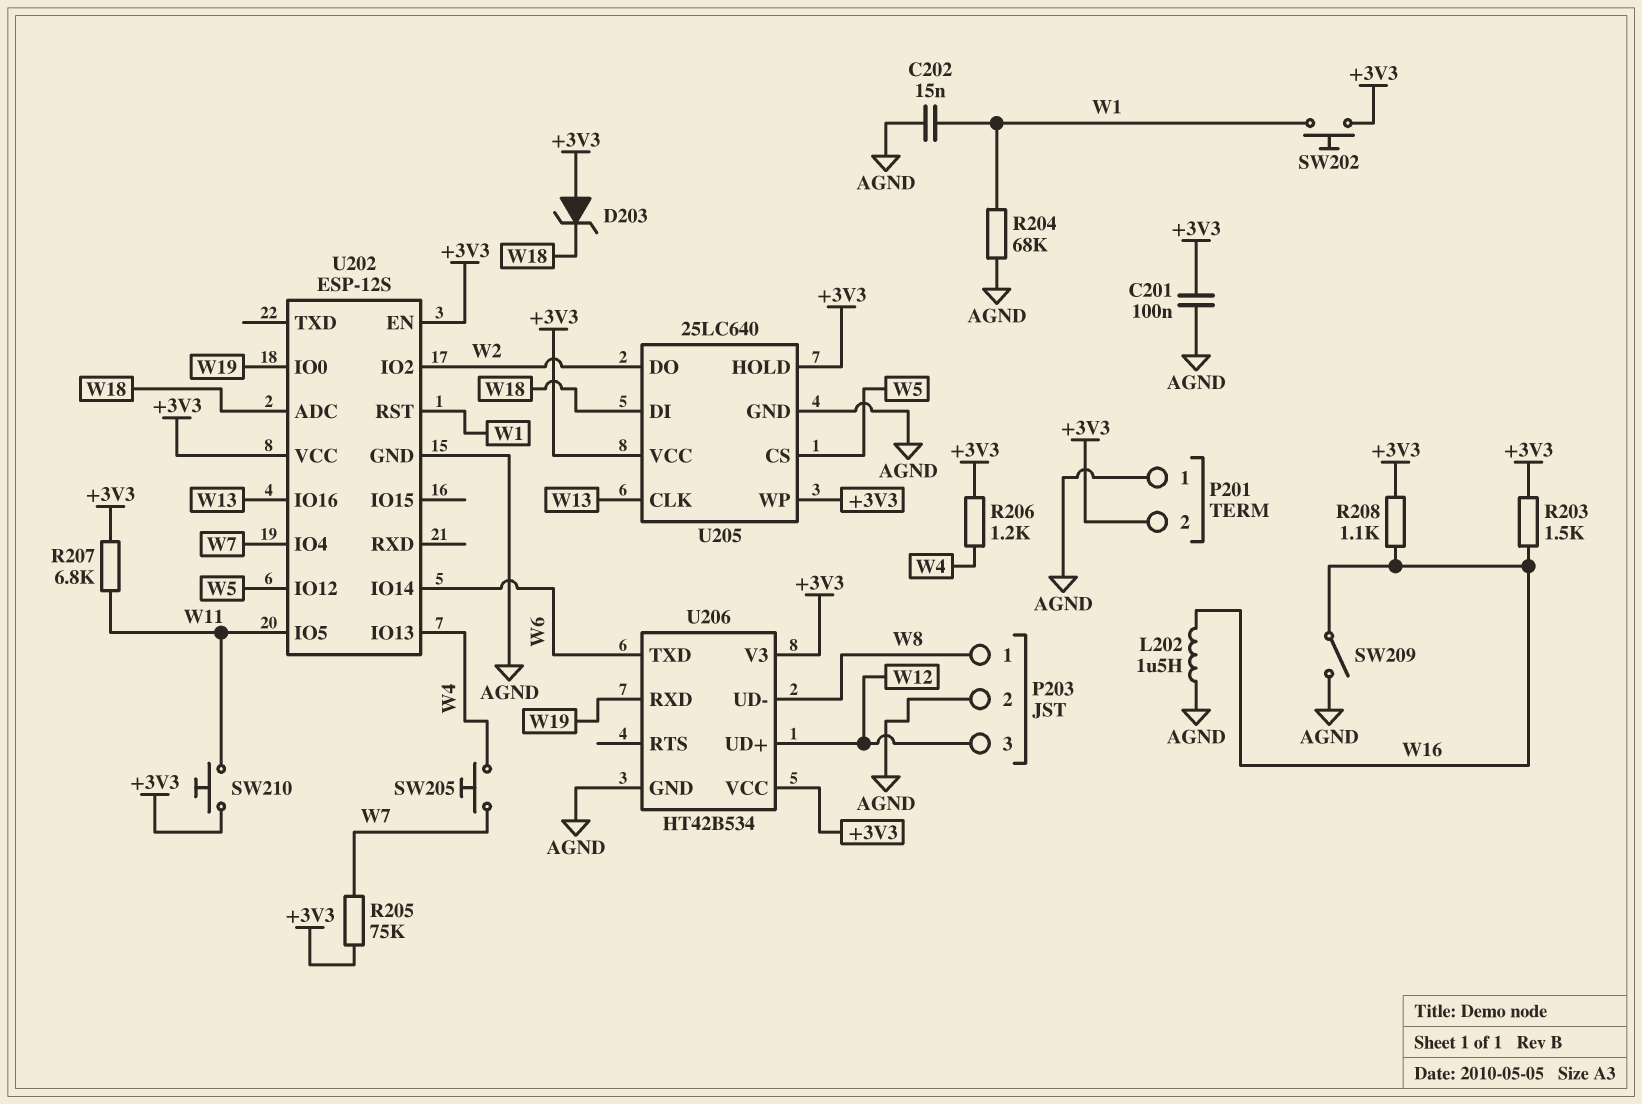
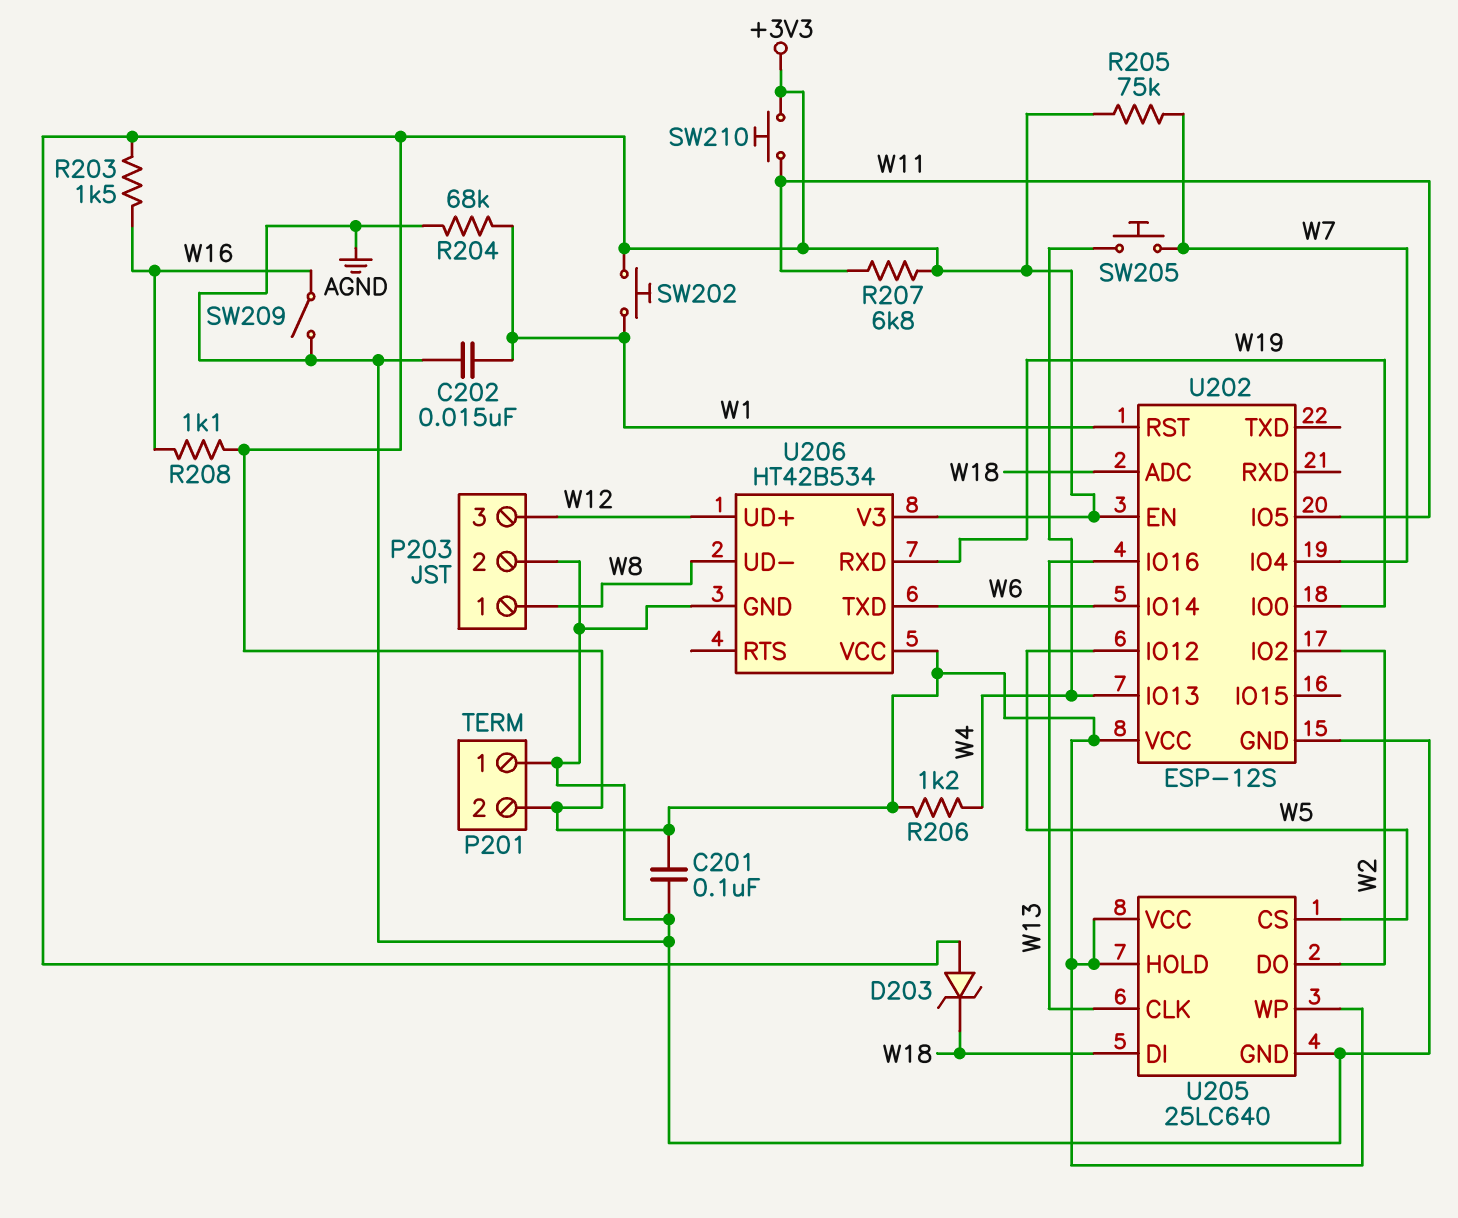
L202: 1.5uH (AGND, W16) -> none

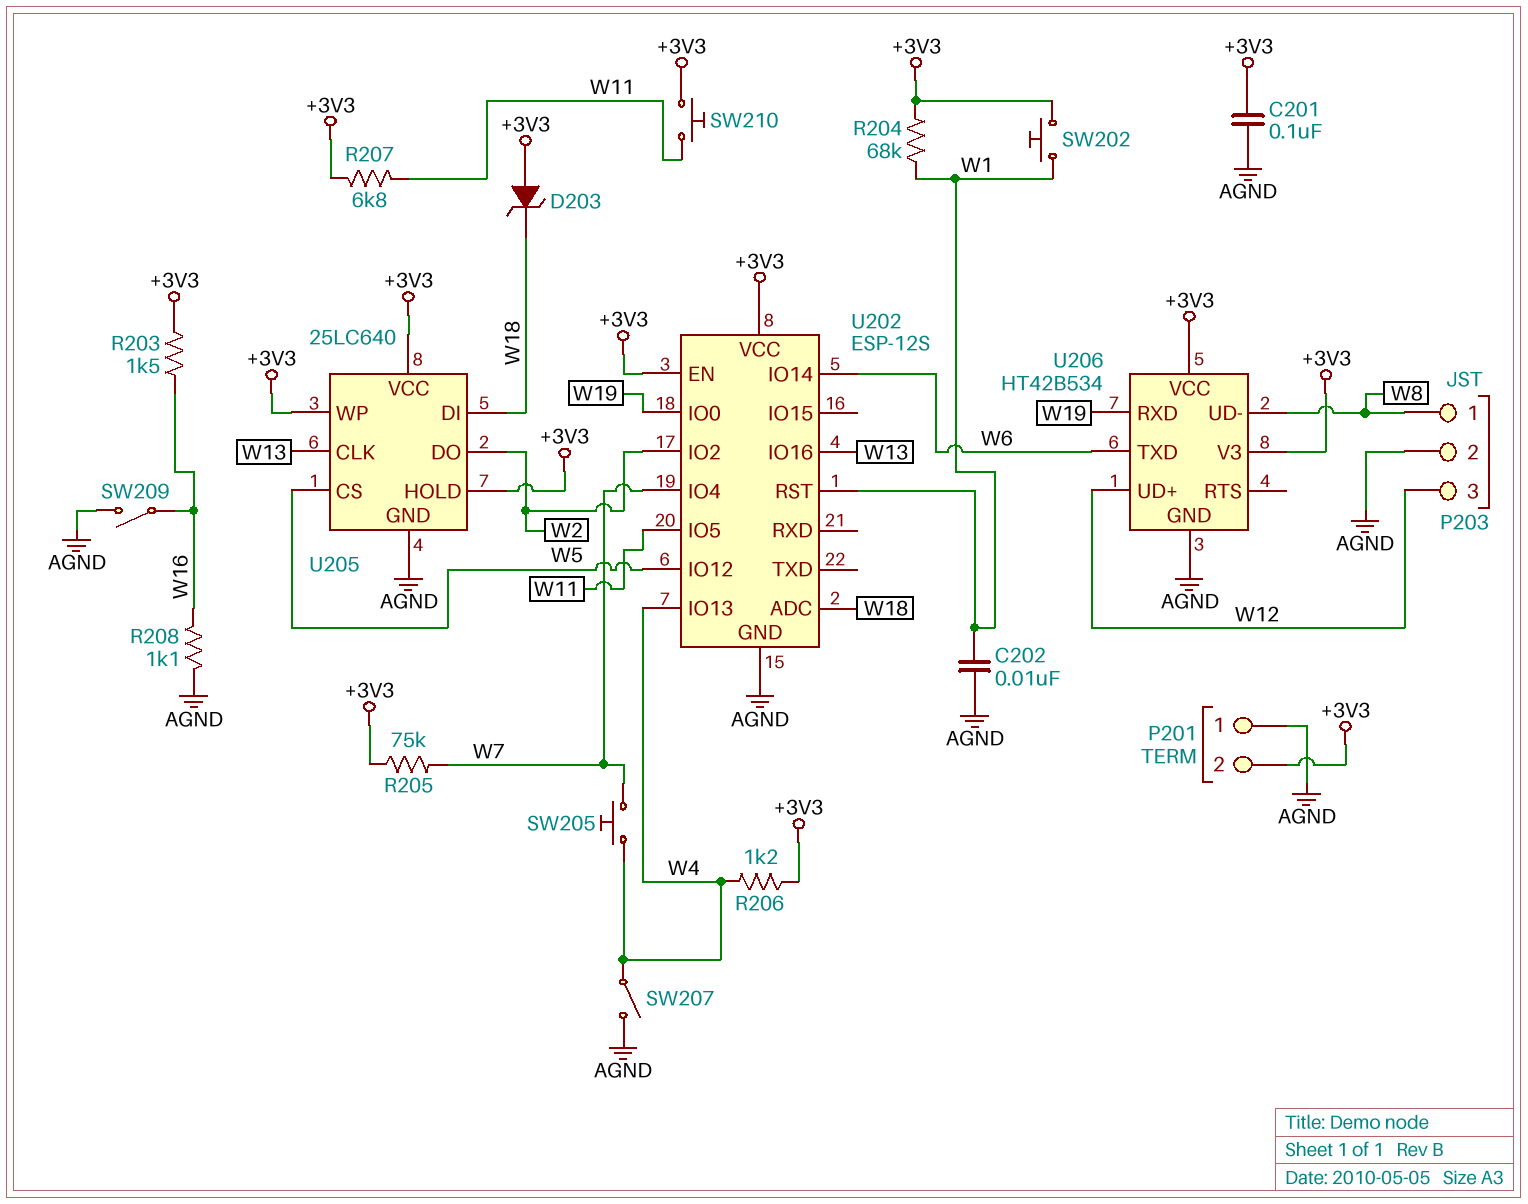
C202: 15nF (AGND, W1) -> 10nF (AGND, W1)
R204: 68k (AGND, W1) -> 68k (+3V3, W1)
R208: 1.1k (+3V3, W16) -> 1.1k (AGND, W16)
SW207: none -> switch (AGND, W4)

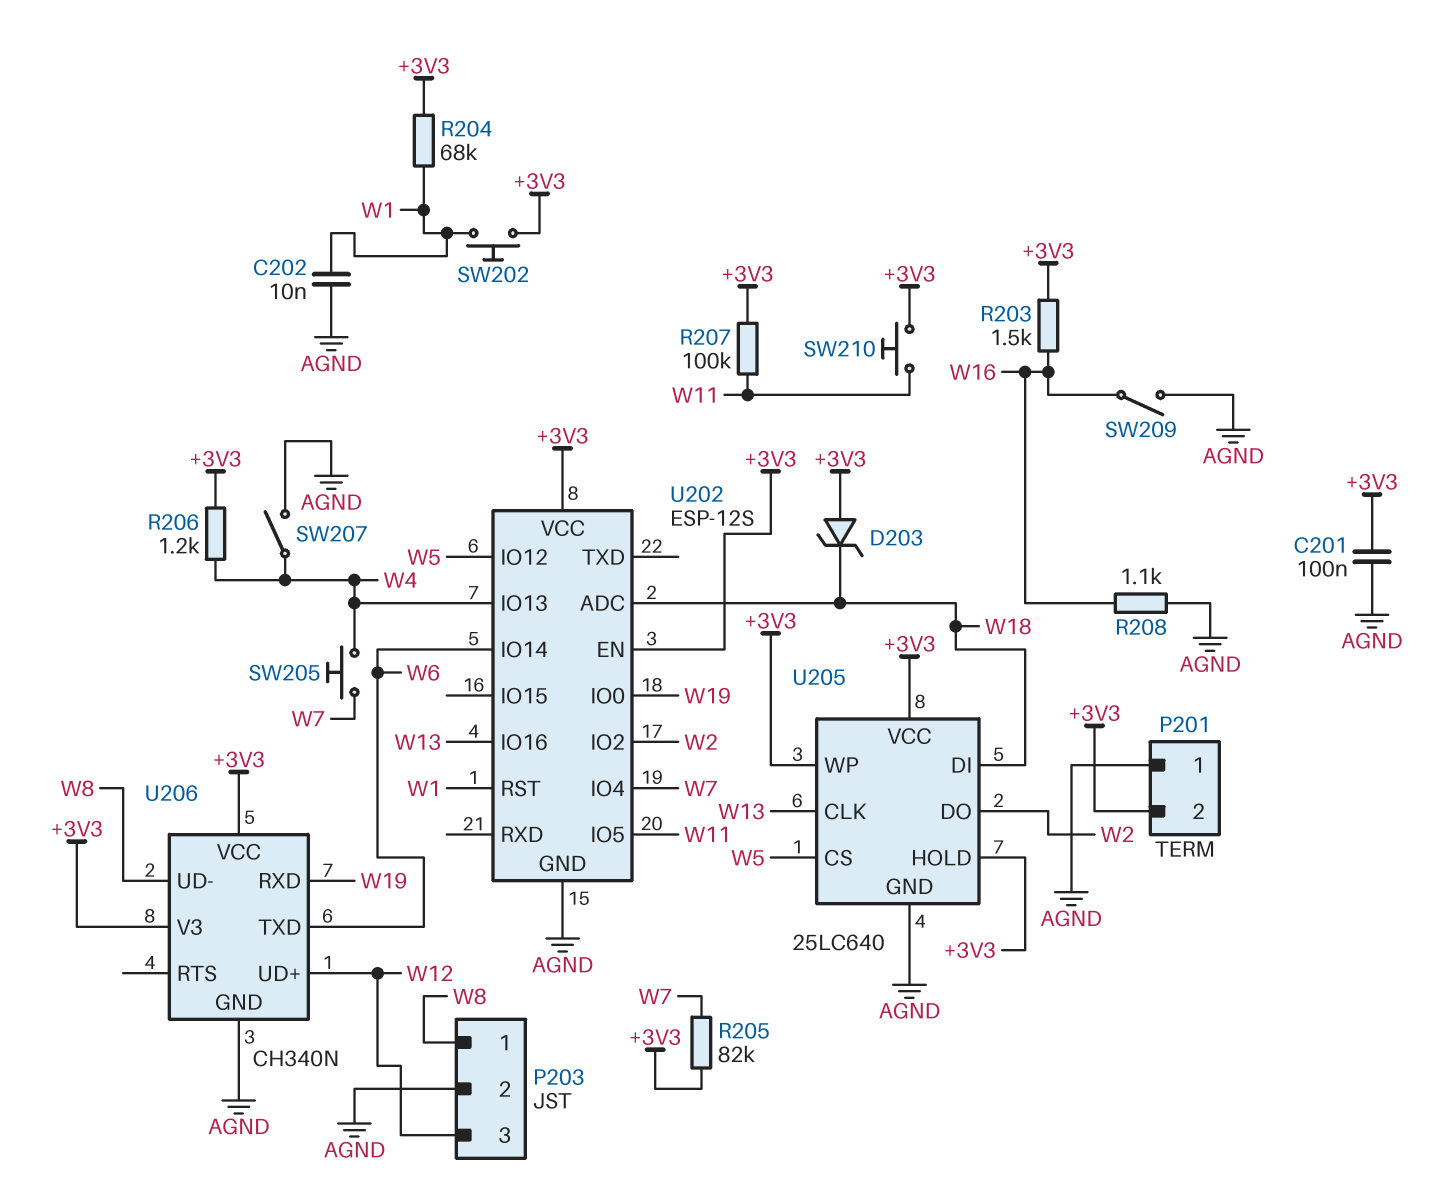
R205: 75k (+3V3, W7) -> 82k (+3V3, W7)
R207: 6.8k (+3V3, W11) -> 100k (+3V3, W11)
U206: HT42B534 -> CH340N

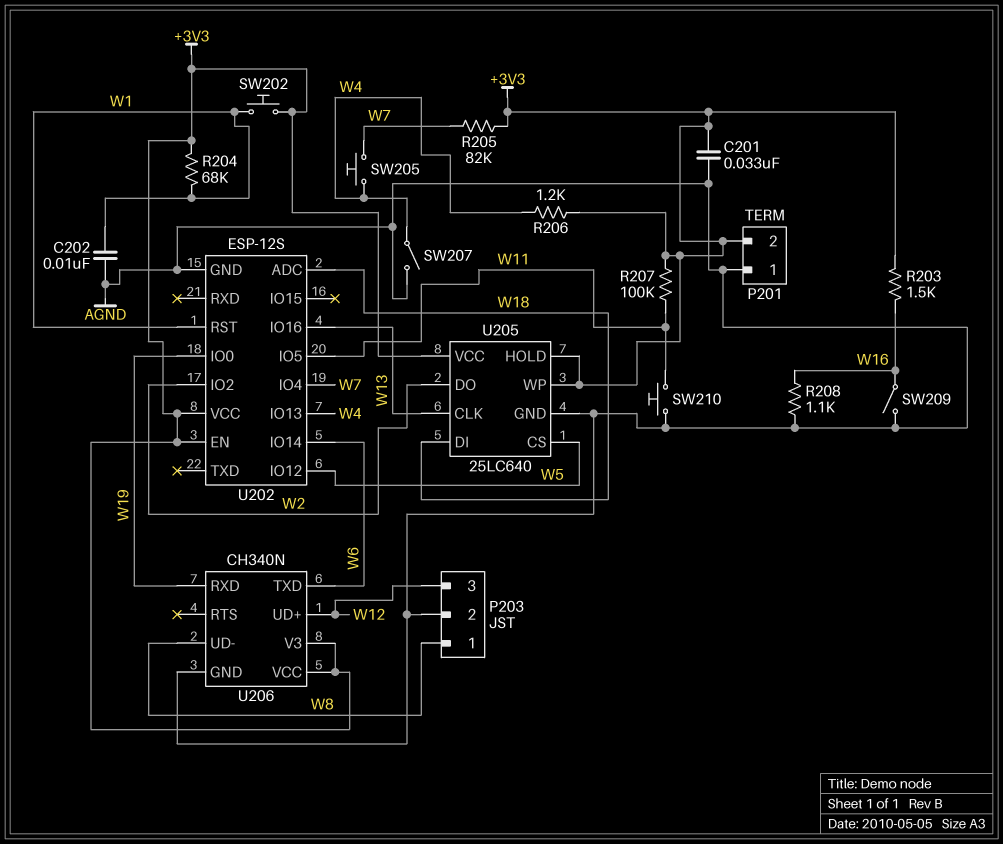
C201: 100nF (+3V3, AGND) -> 33nF (+3V3, AGND)
D203: zener (A +3V3, K W18) -> none
SW210: button (+3V3, W11) -> button (AGND, W11)

